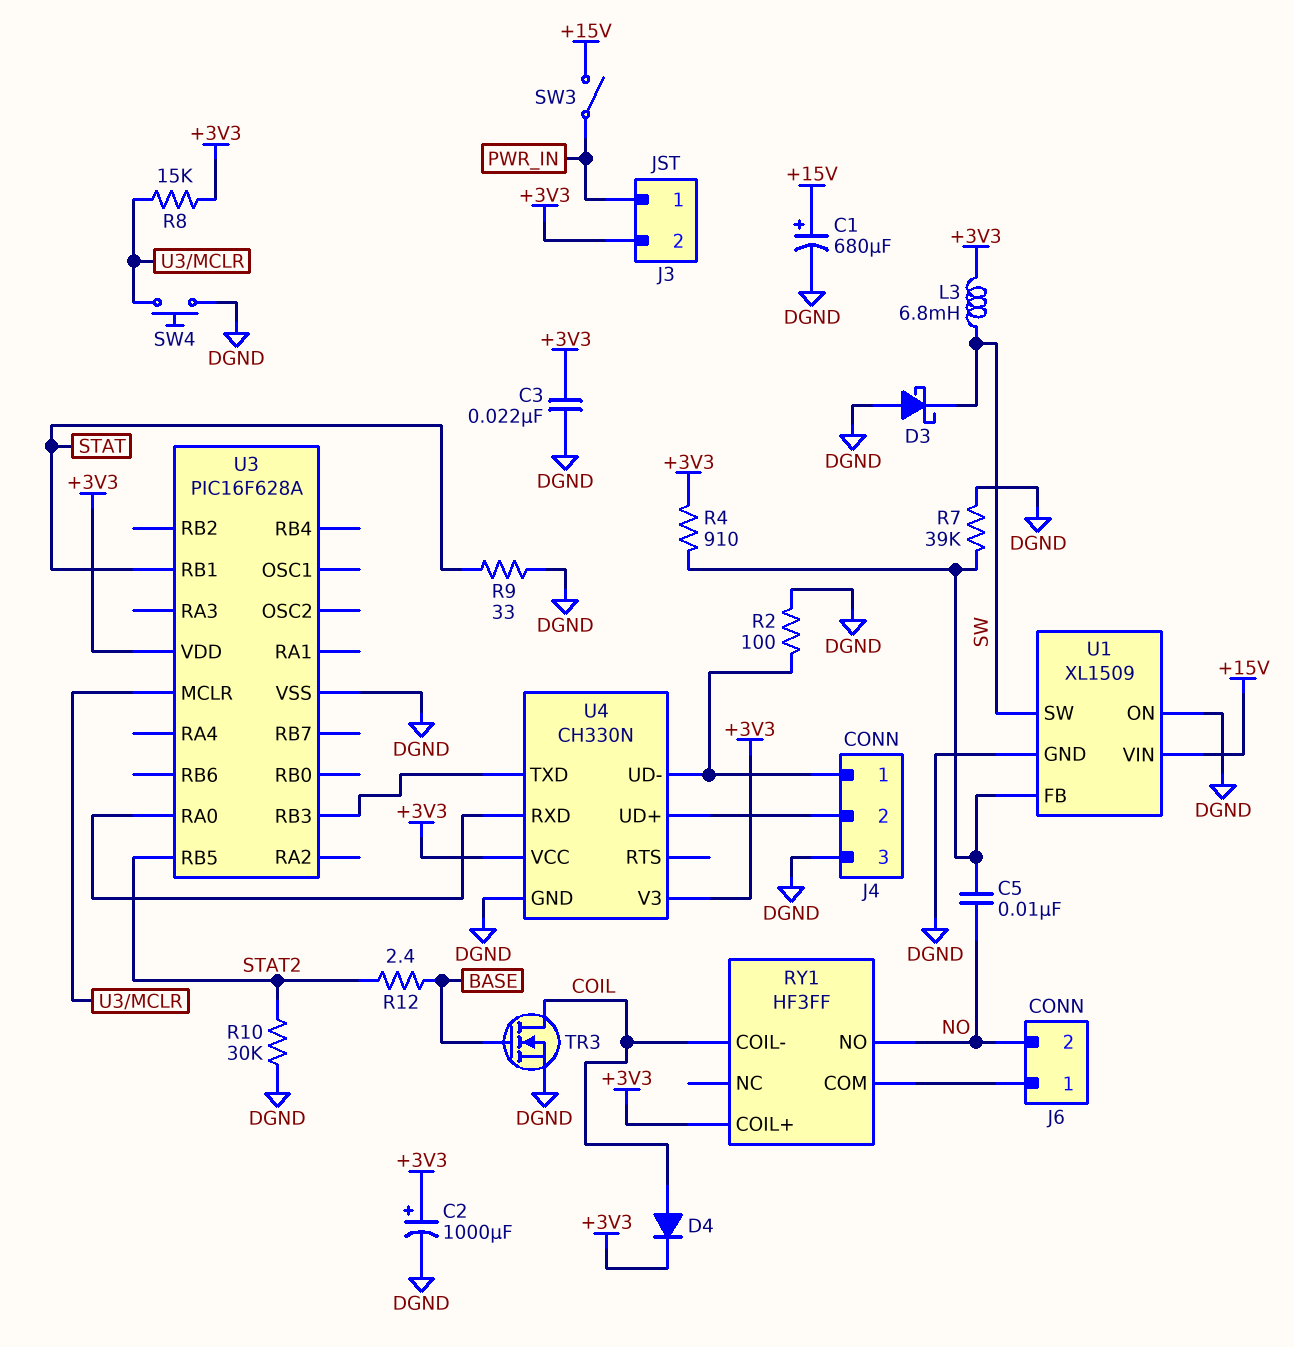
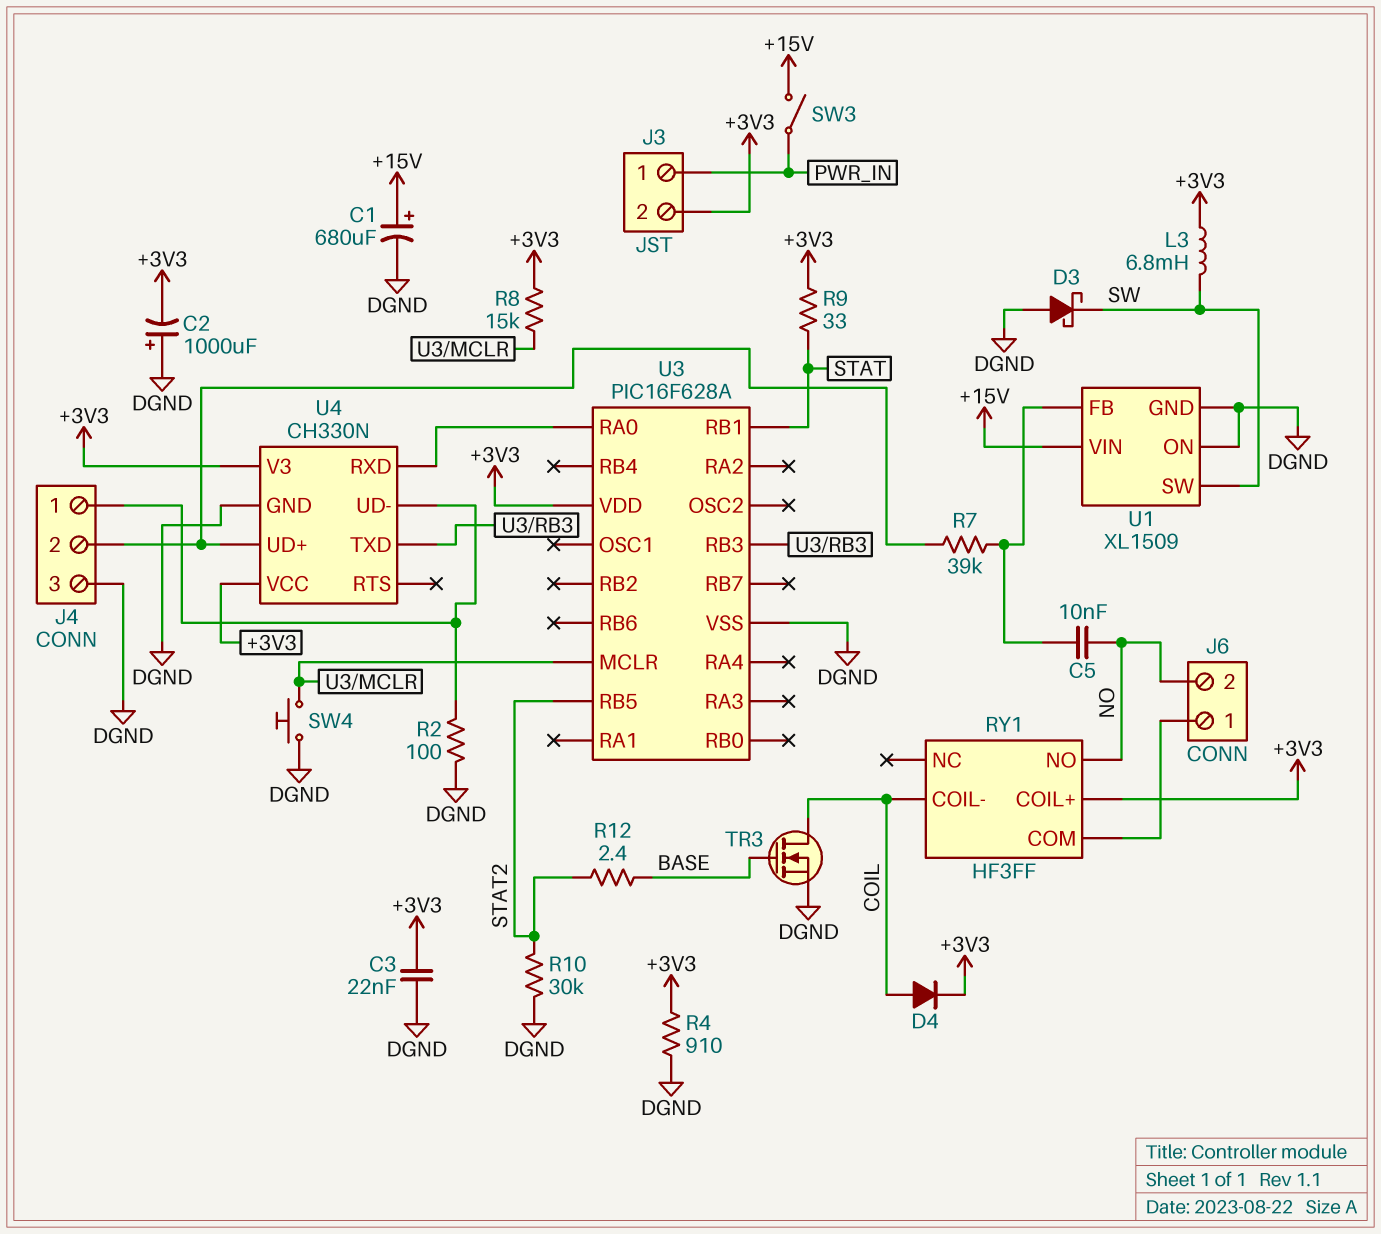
C2: 1000uF (plus +3V3, minus DGND) -> 1000uF (plus DGND, minus +3V3)
R4: 910 (+3V3, U1/FB) -> 910 (+3V3, DGND)
R7: 39k (DGND, U1/FB) -> 39k (J4/2, U1/FB)
R9: 33 (DGND, STAT) -> 33 (+3V3, STAT)

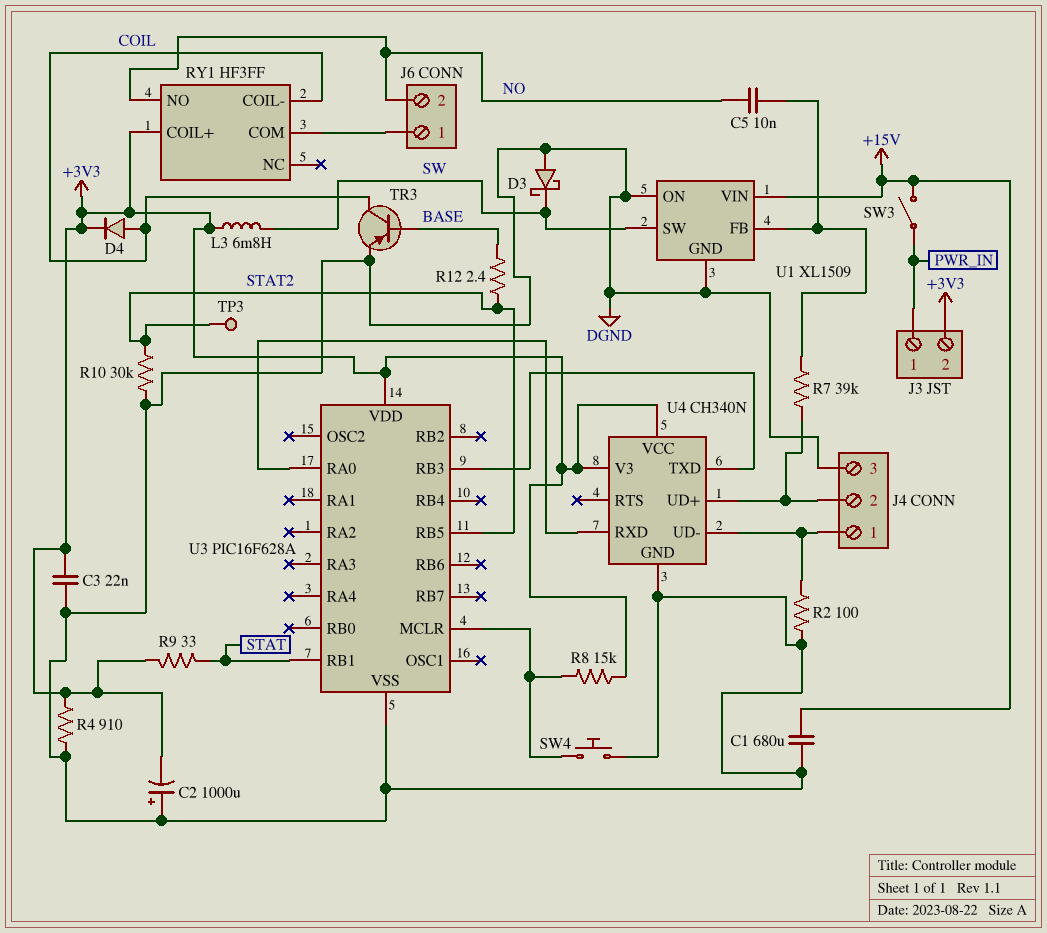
C1: 680uF (plus +15V, minus DGND) -> 680uF (+15V, DGND)
TP3: none -> test point (STAT2)
TR3: NMOS (G BASE, D COIL, S DGND) -> PNP (B BASE, C COIL, E DGND)
U4: CH330N -> CH340N

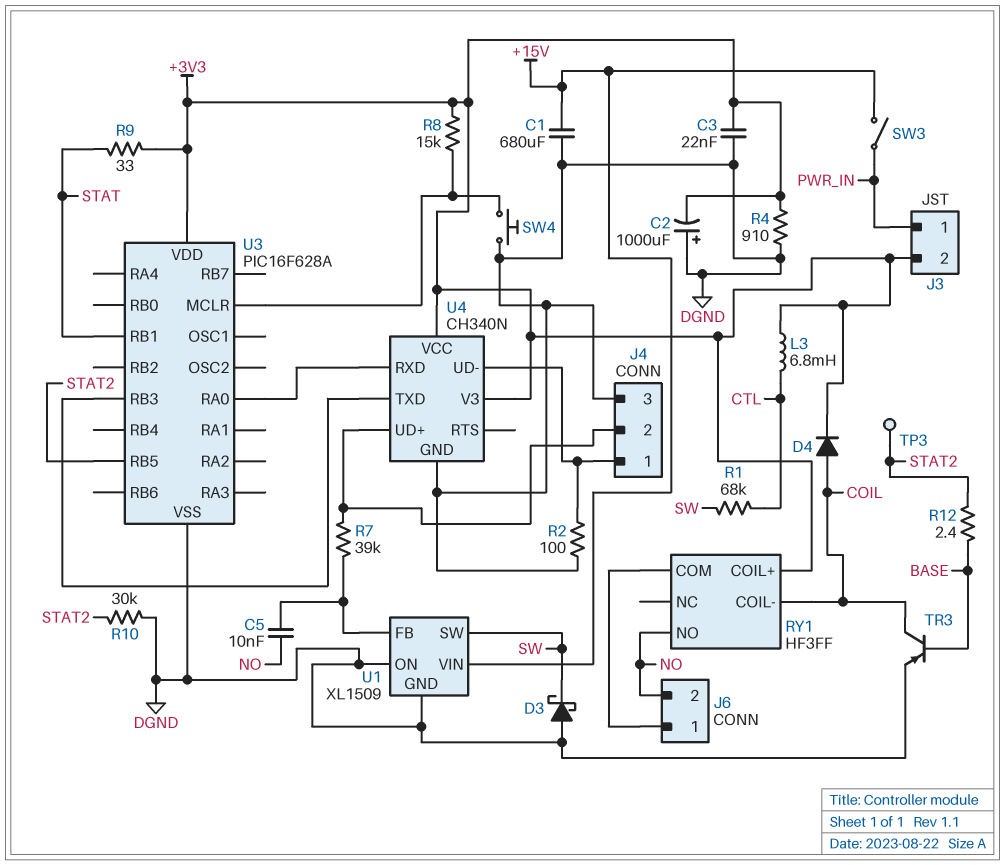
L3: 6.8mH (+3V3, SW) -> 6.8mH (+3V3, CTL)
R1: none -> 68k (CTL, SW)

